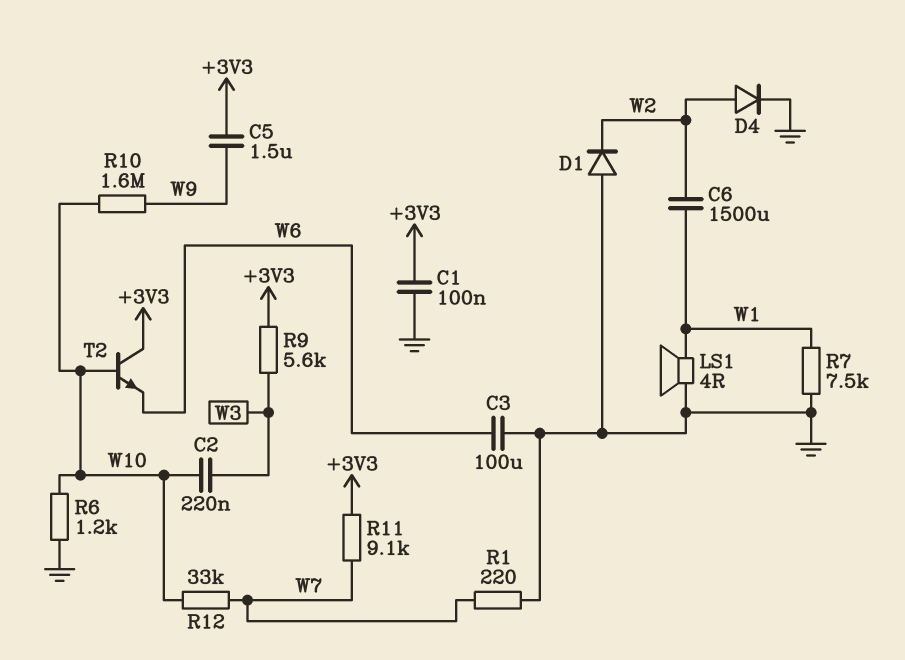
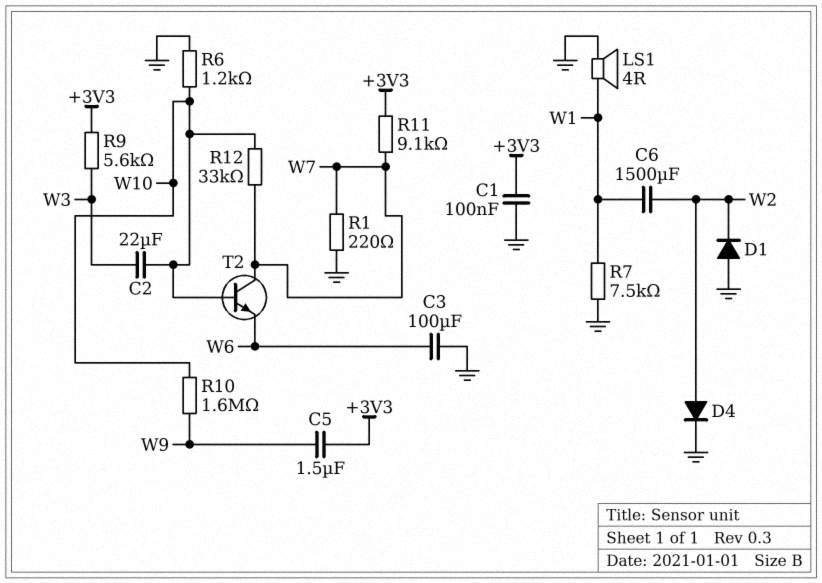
C2: 220nF (W3, W10) -> 22uF (W3, W10)
T2: NPN (B W10, C +3V3, E W6) -> NPN (B W10, C W7, E W6)

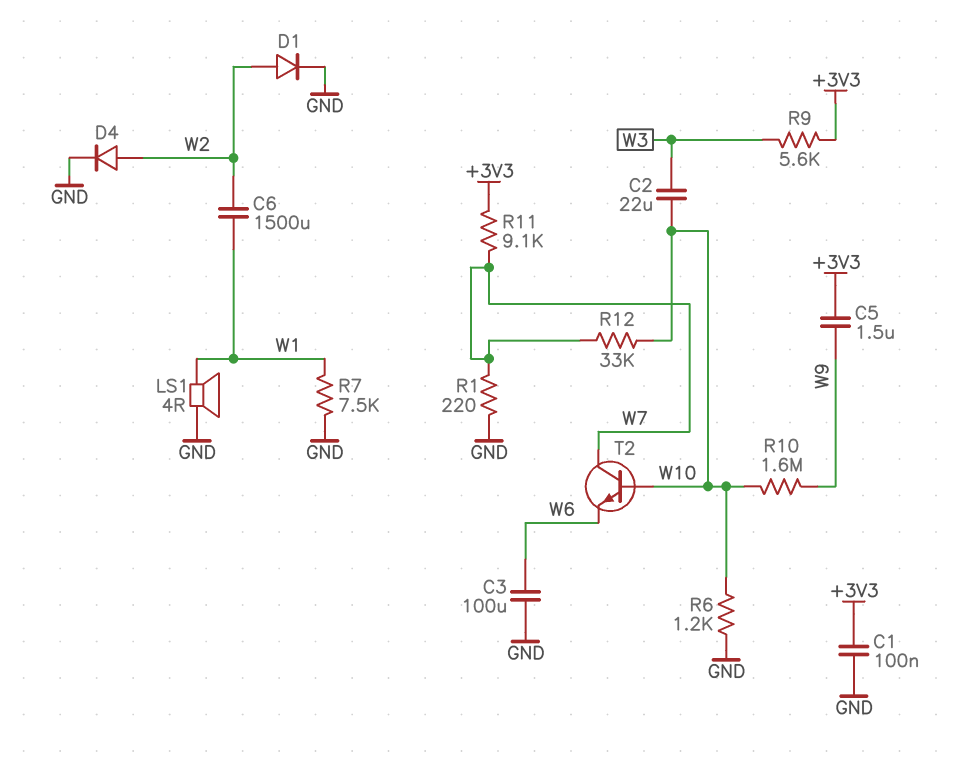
D1: diode (A GND, K W2) -> diode (A W2, K GND)

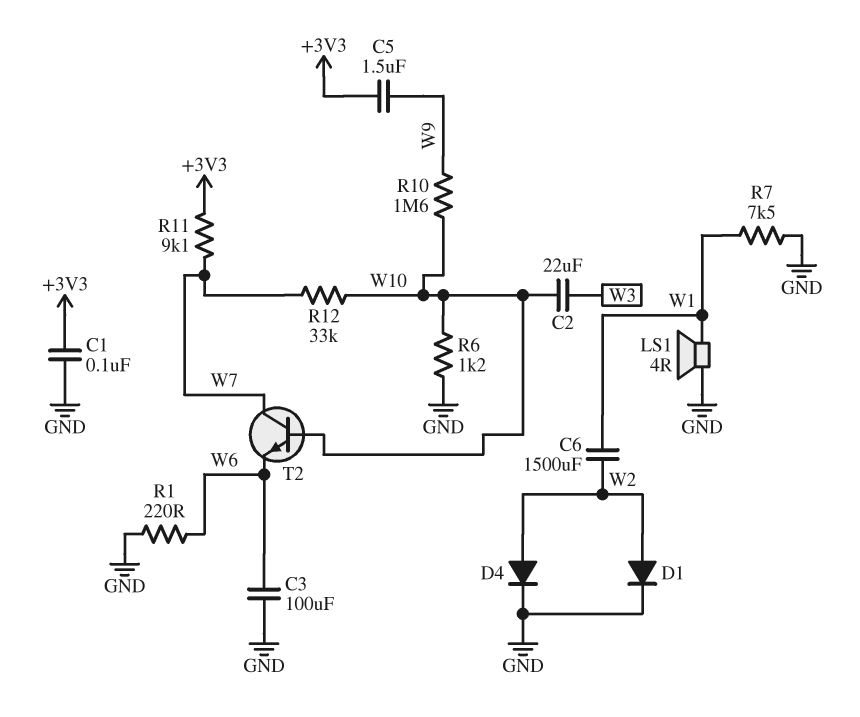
R1: 220 (GND, W7) -> 220 (GND, W6)
R9: 5.6k (+3V3, W3) -> none

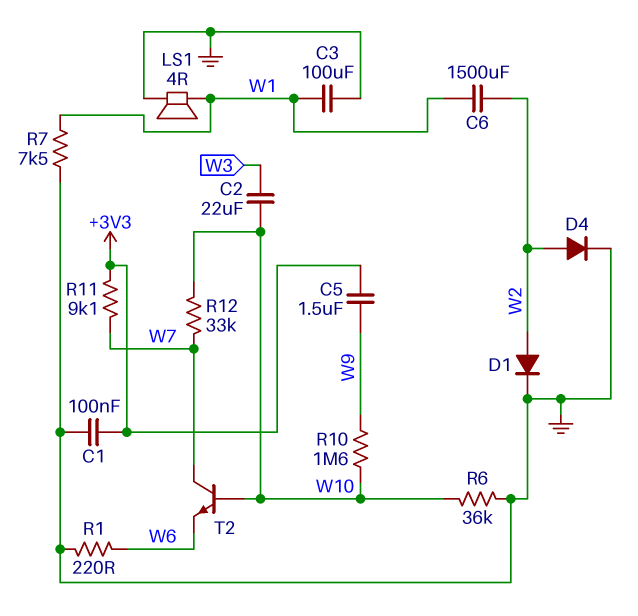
C3: 100uF (GND, W6) -> 100uF (GND, W1)
R6: 1.2k (GND, W10) -> 36k (GND, W10)

